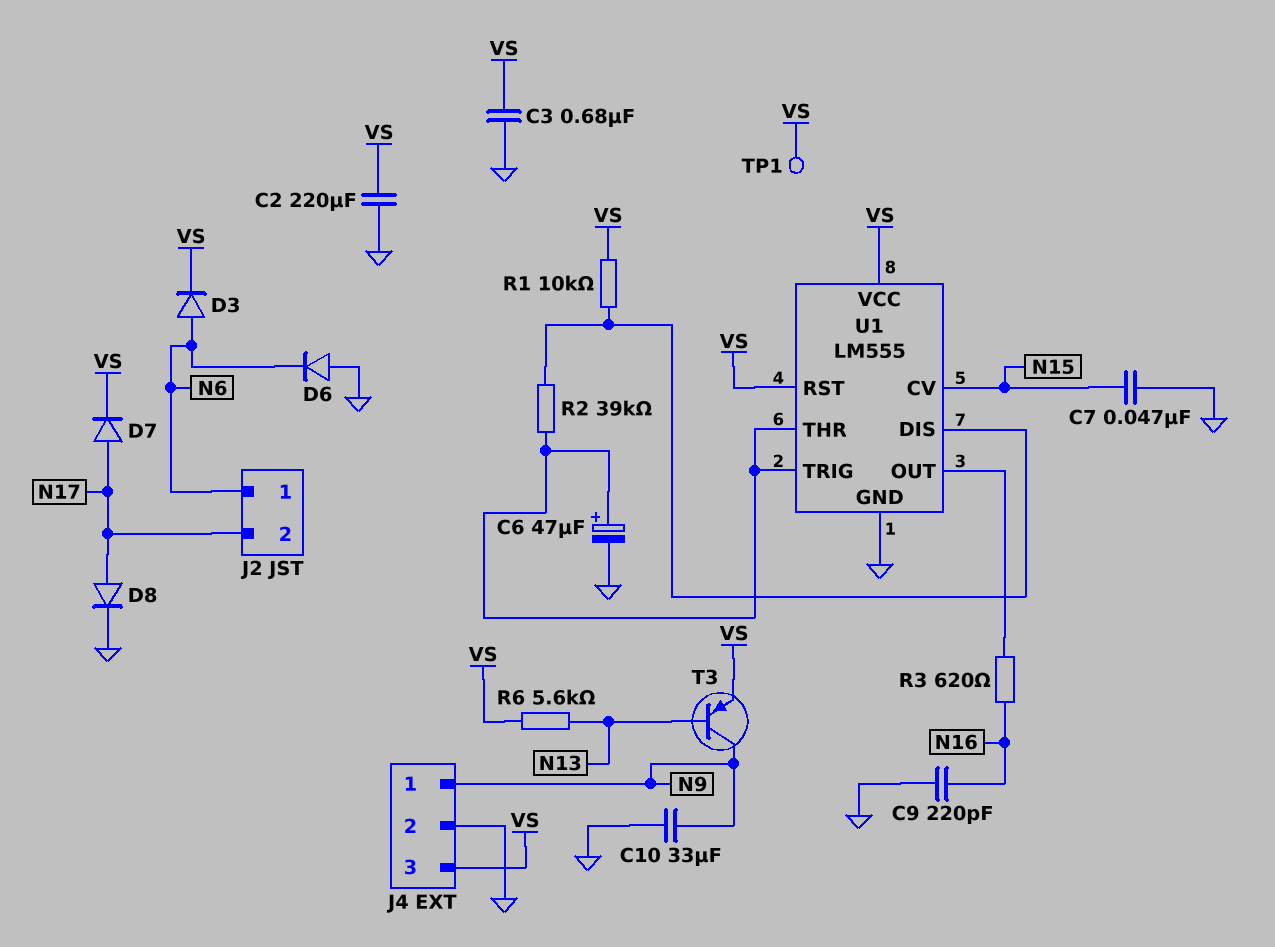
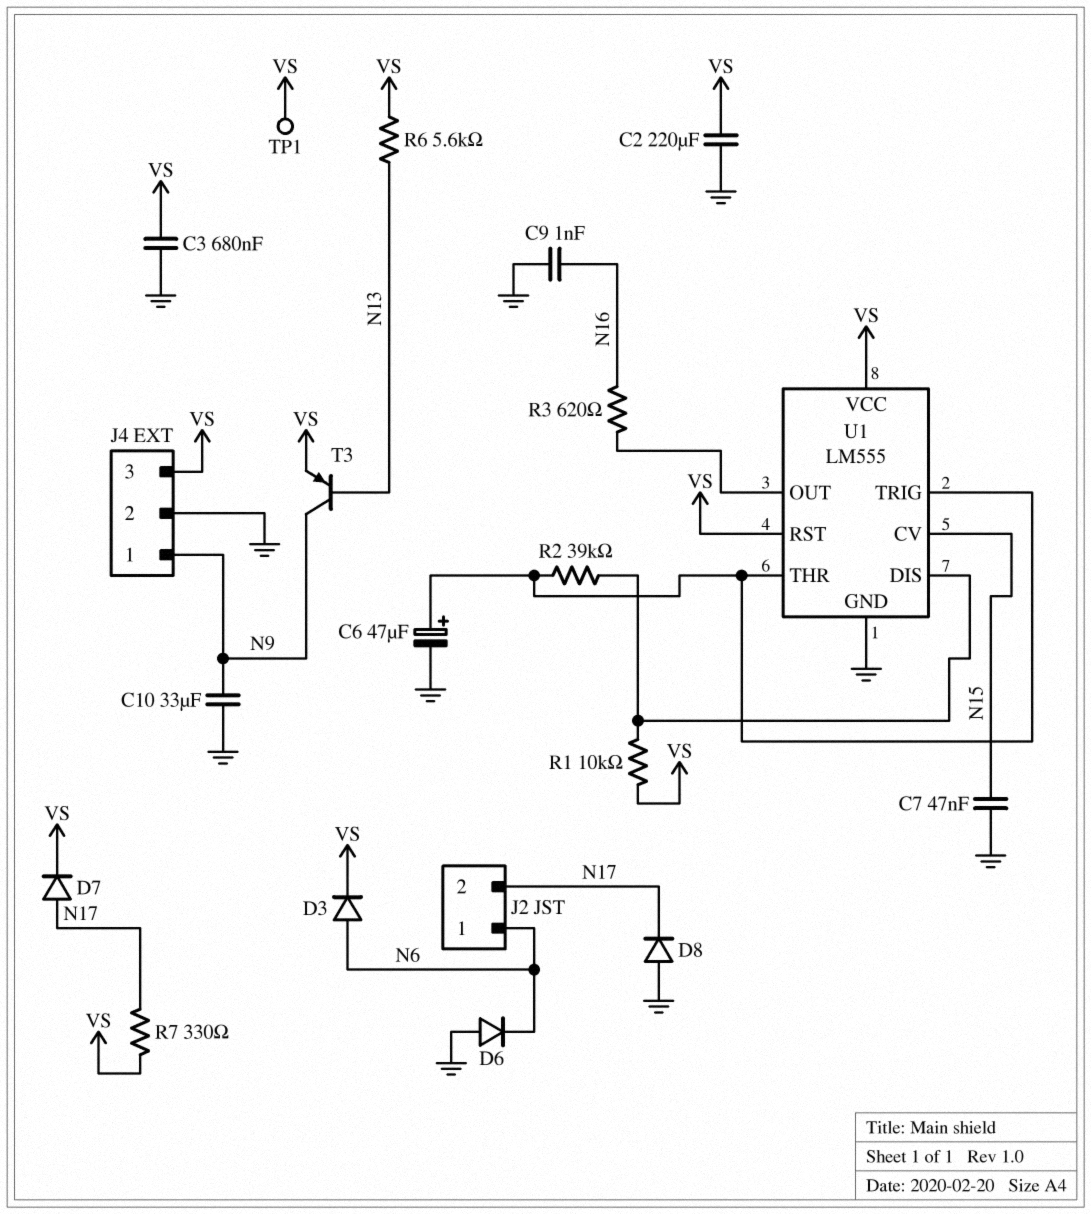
C9: 220pF (GND, N16) -> 1nF (GND, N16)
D8: diode (A N17, K GND) -> diode (A GND, K N17)
R7: none -> 330 (N17, VS)

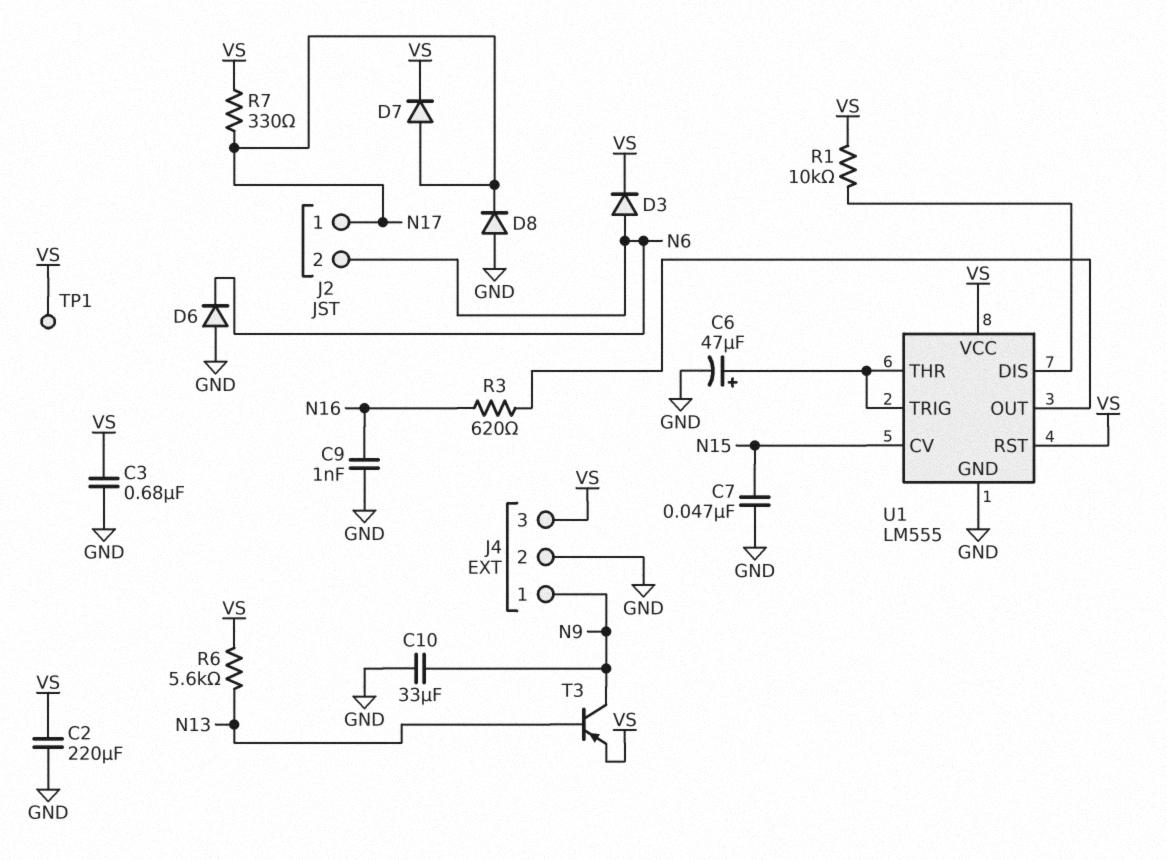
J2 pin 1: N6 -> N17
J2 pin 2: N17 -> N6
R2: 39k (U1/DIS, U1/THR) -> none

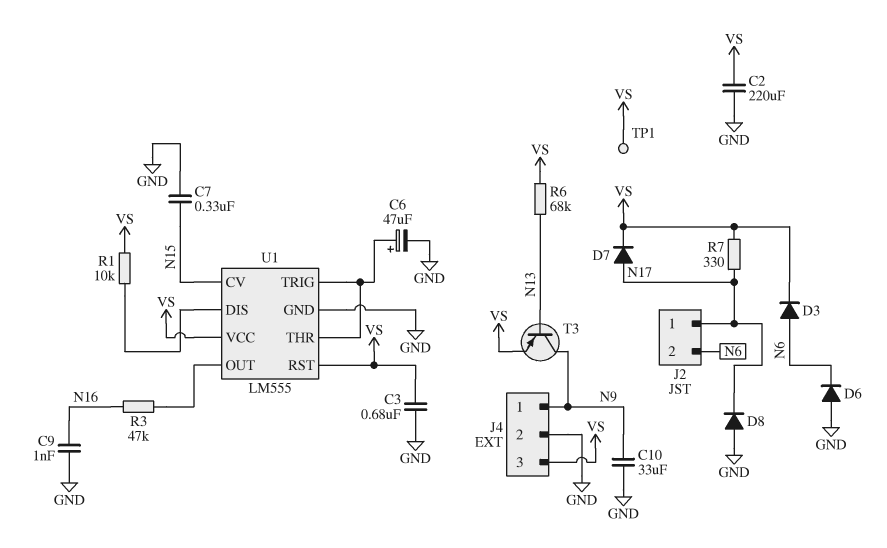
C7: 47nF (GND, N15) -> 330nF (GND, N15)
R3: 620 (N16, U1/OUT) -> 47k (N16, U1/OUT)
R6: 5.6k (N13, VS) -> 68k (N13, VS)

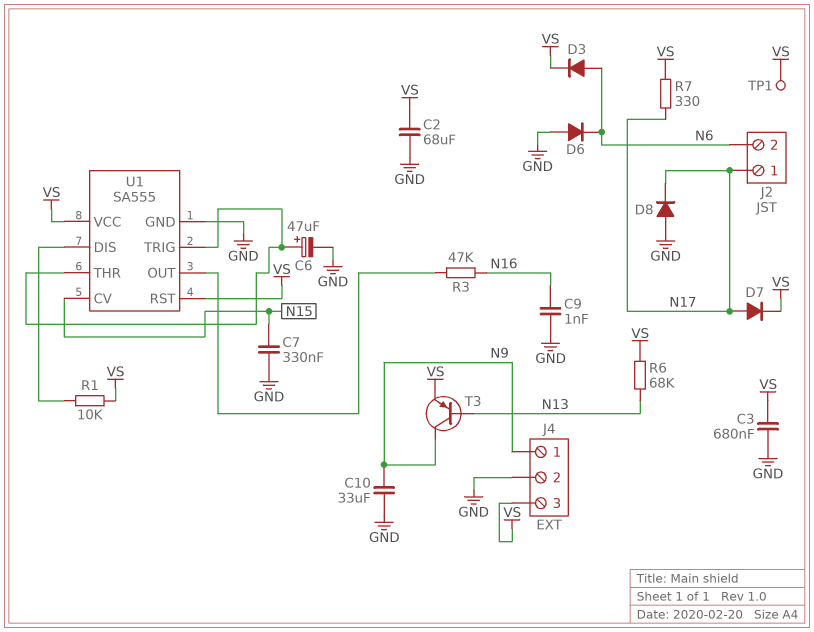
C2: 220uF (GND, VS) -> 68uF (GND, VS)
U1: LM555 -> SA555

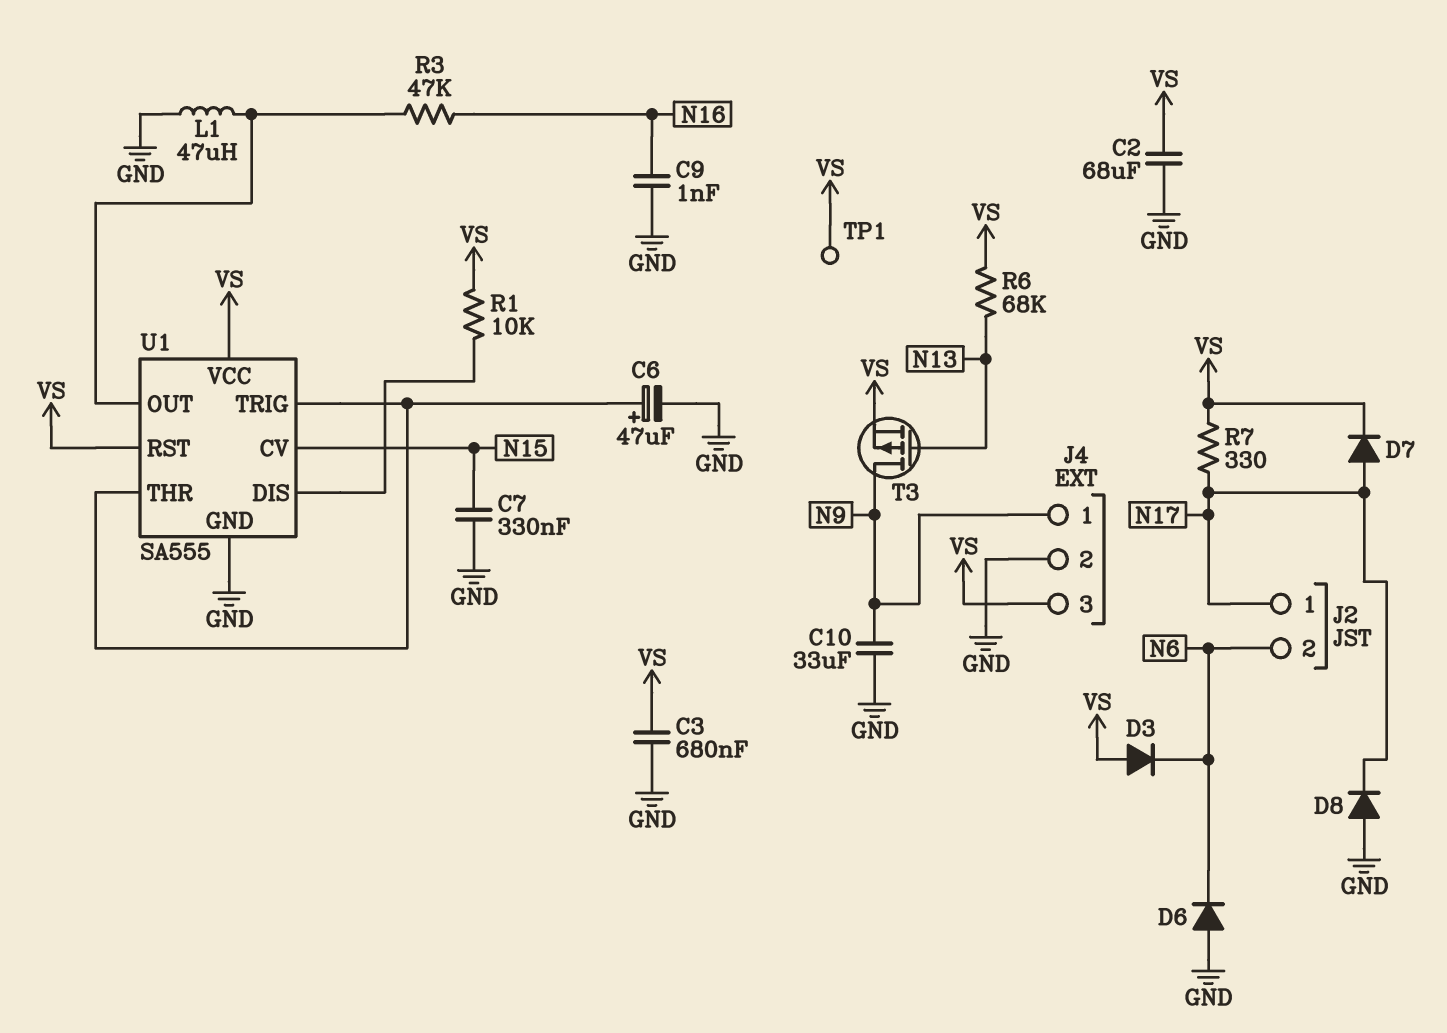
D3: diode (A N6, K VS) -> diode (A VS, K N6)
L1: none -> 47uH (GND, U1/OUT)
T3: PNP (B N13, C N9, E VS) -> PMOS (G N13, D N9, S VS)

